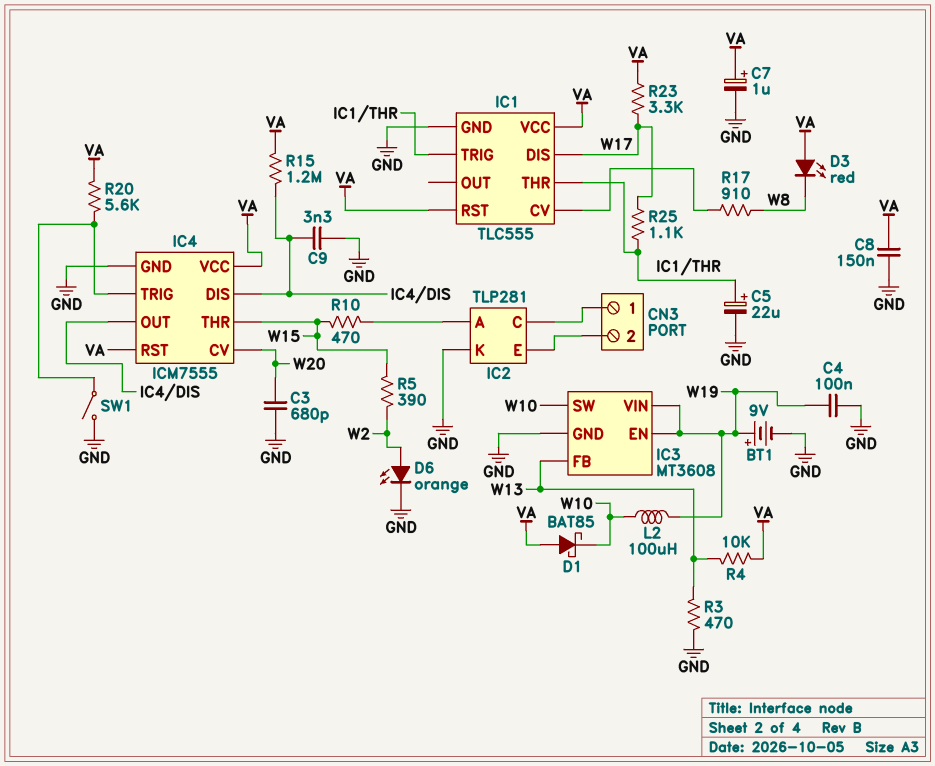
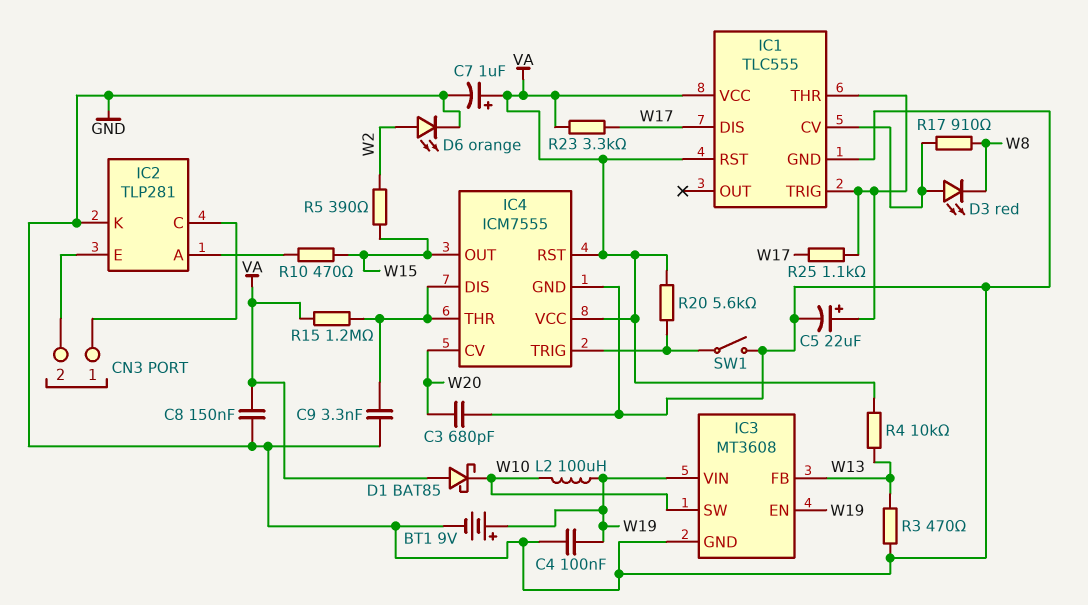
D3: LED red (A VA, K W8) -> LED red (A IC1/CV, K W8)
IC4 pin OUT: IC4/DIS -> W15
IC4 pin THR: W15 -> IC4/DIS

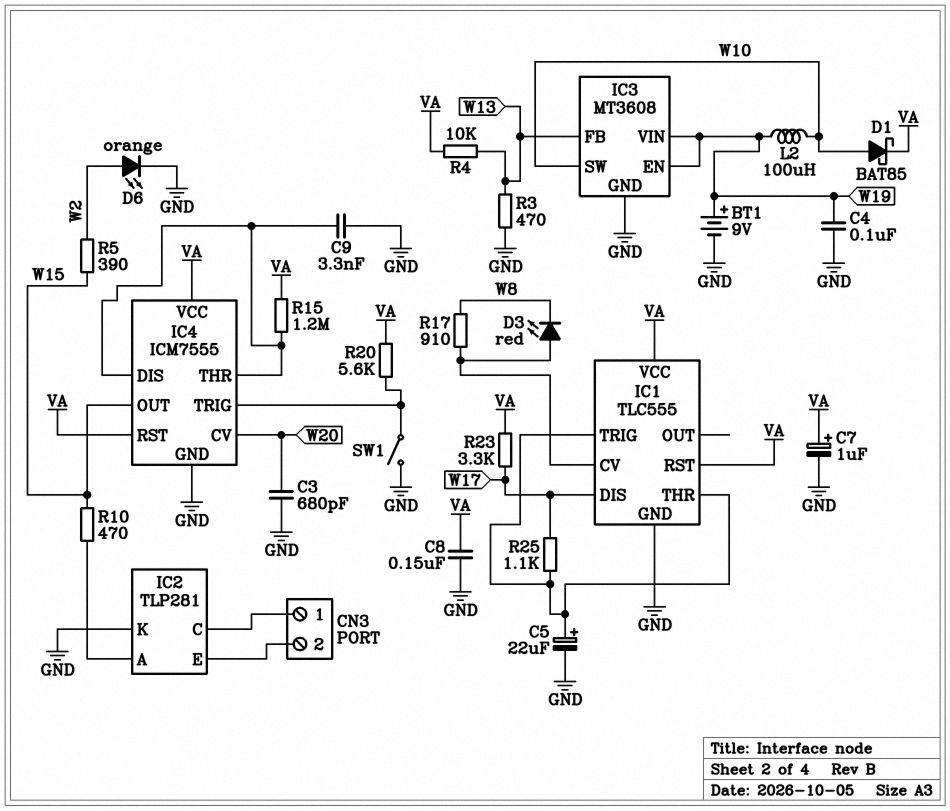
D1: schottky BAT85 (A VA, K W10) -> schottky BAT85 (A W10, K VA)

